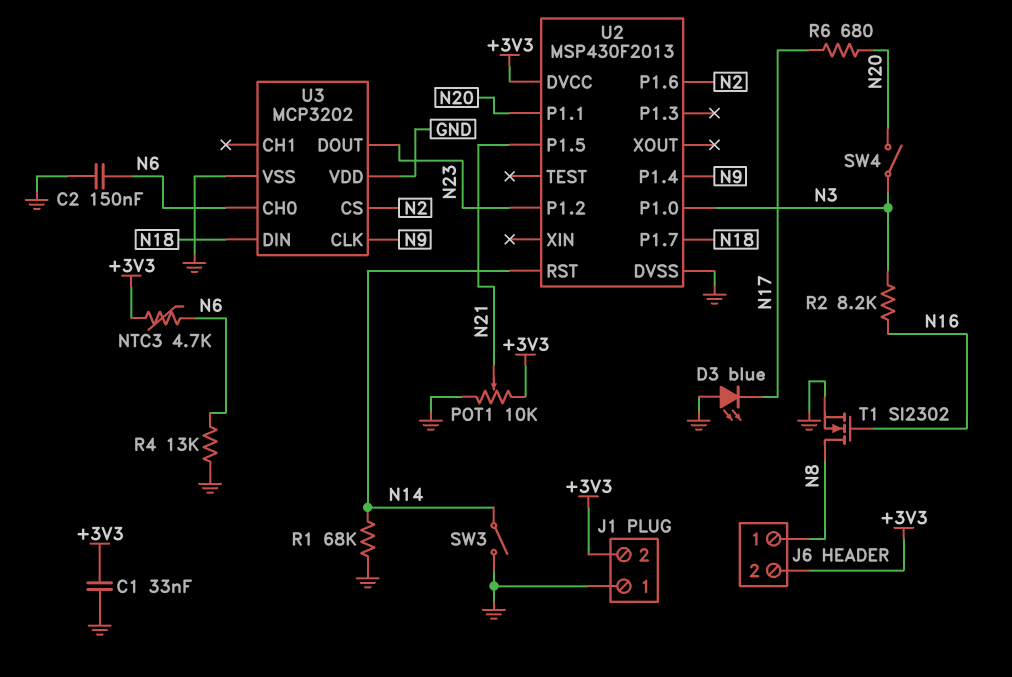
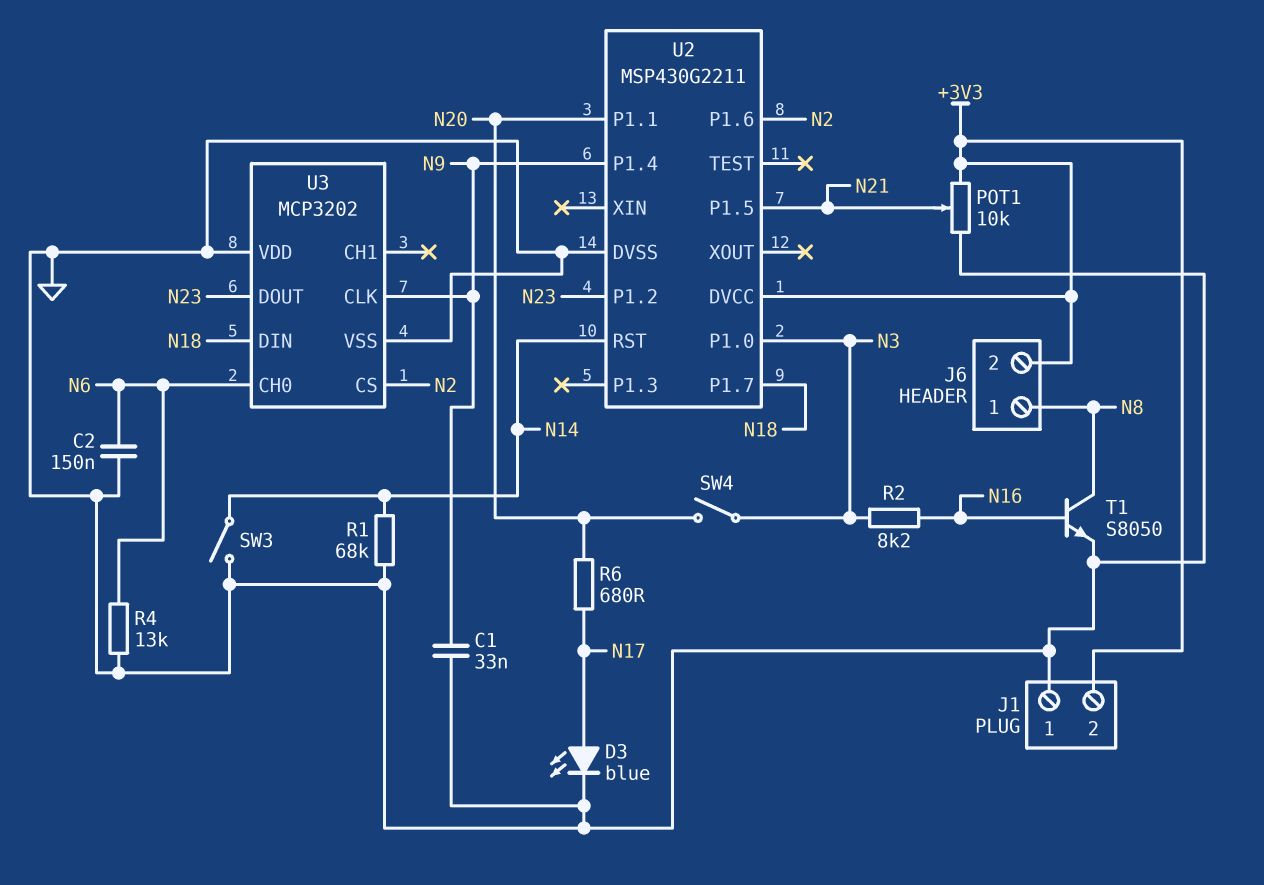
C1: 33nF (+3V3, GND) -> 33nF (GND, N9)
D3: LED blue (A GND, K N17) -> LED blue (A N17, K GND)
NTC3: 4.7k (+3V3, N6) -> none
T1: NMOS SI2302 (G N16, D N8, S GND) -> NPN S8050 (B N16, C N8, E GND)
U2: MSP430F2013 -> MSP430G2211

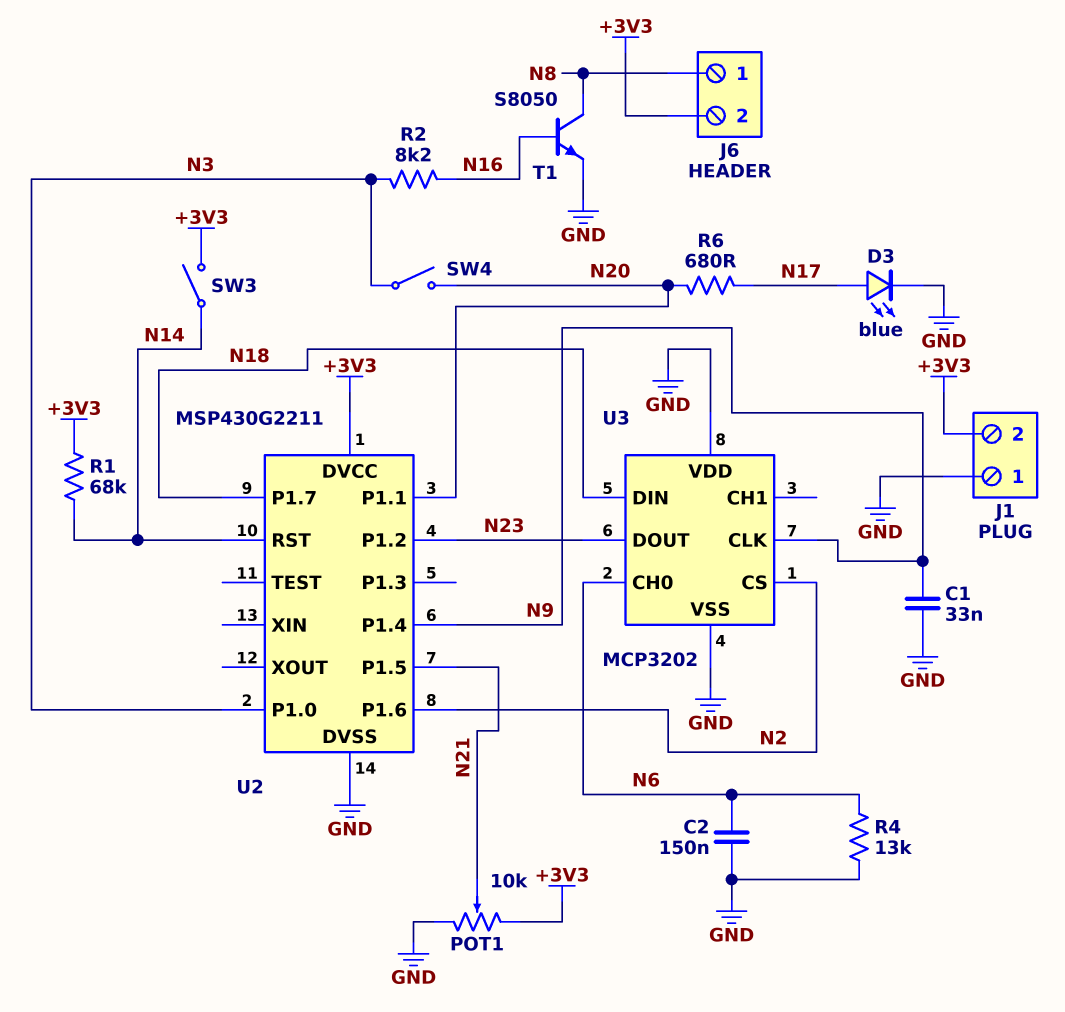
R1: 68k (GND, N14) -> 68k (+3V3, N14)
SW3: switch (GND, N14) -> switch (+3V3, N14)

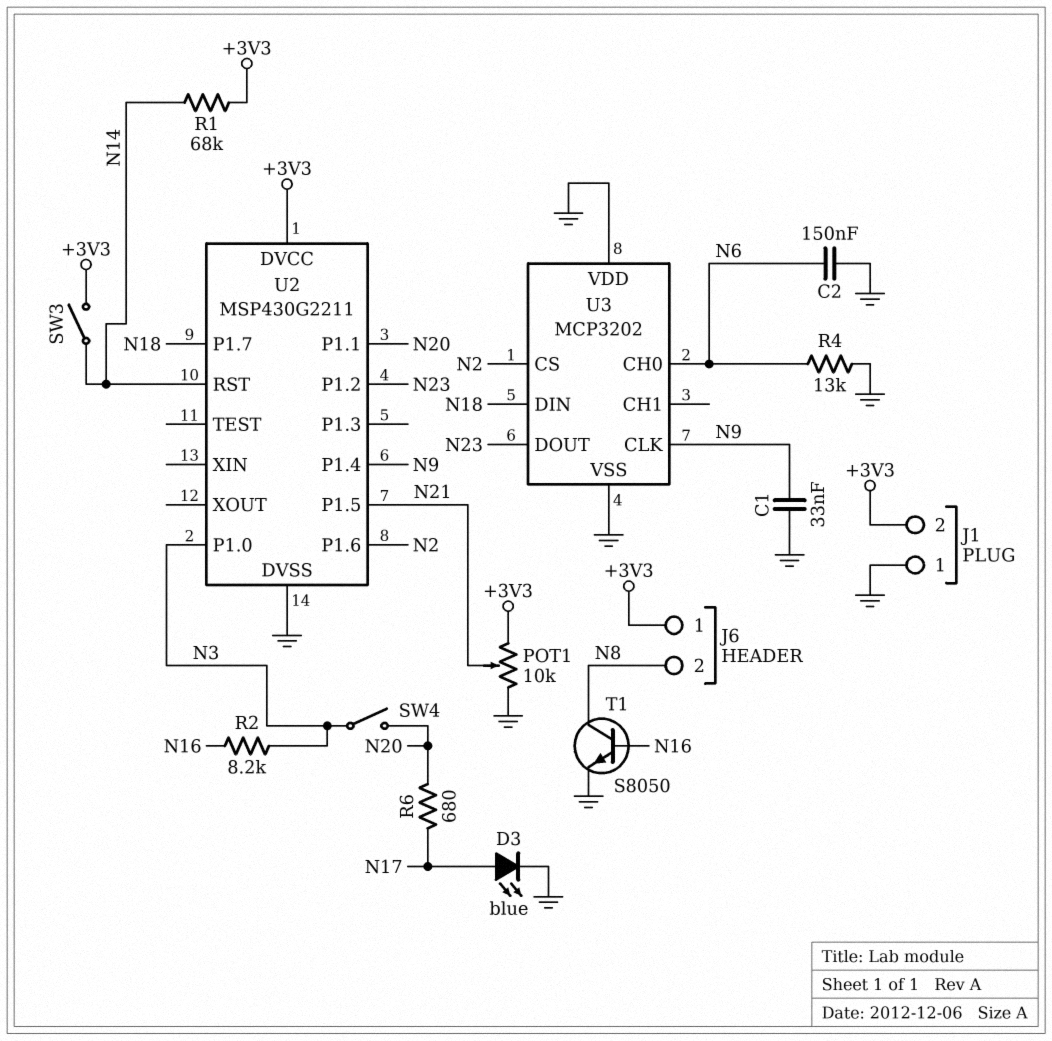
J6 pin 1: N8 -> +3V3
J6 pin 2: +3V3 -> N8

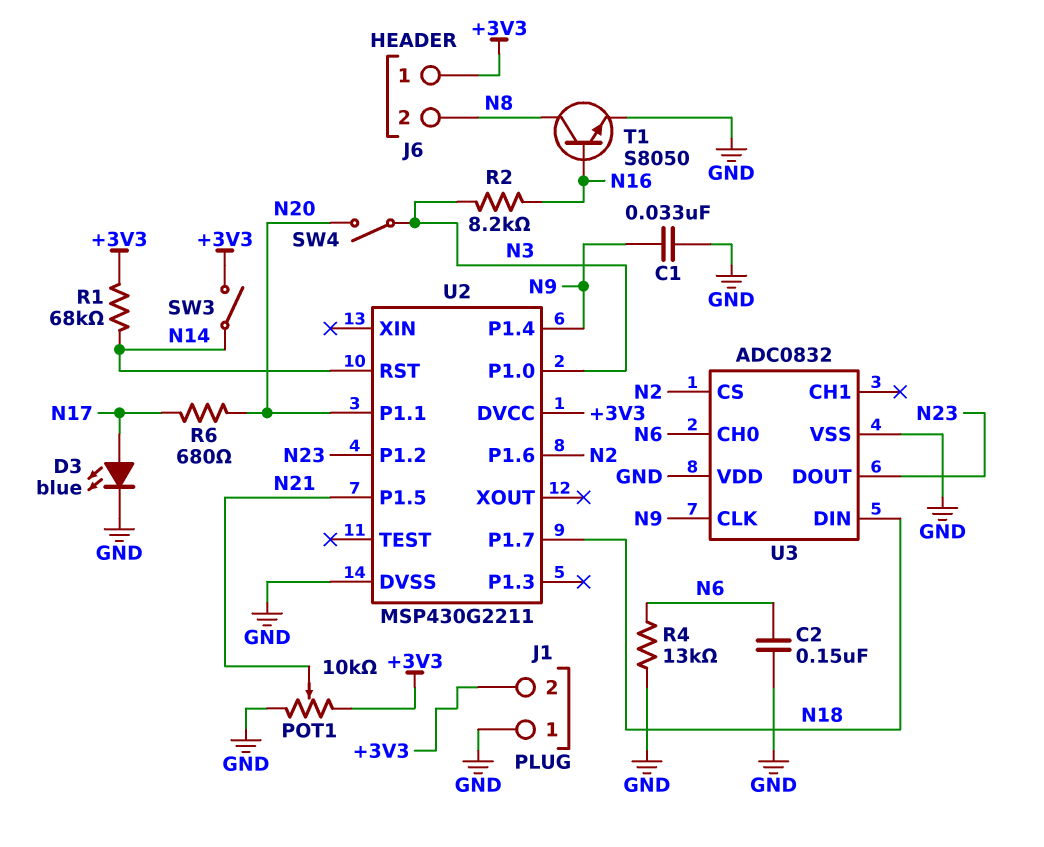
U3: MCP3202 -> ADC0832

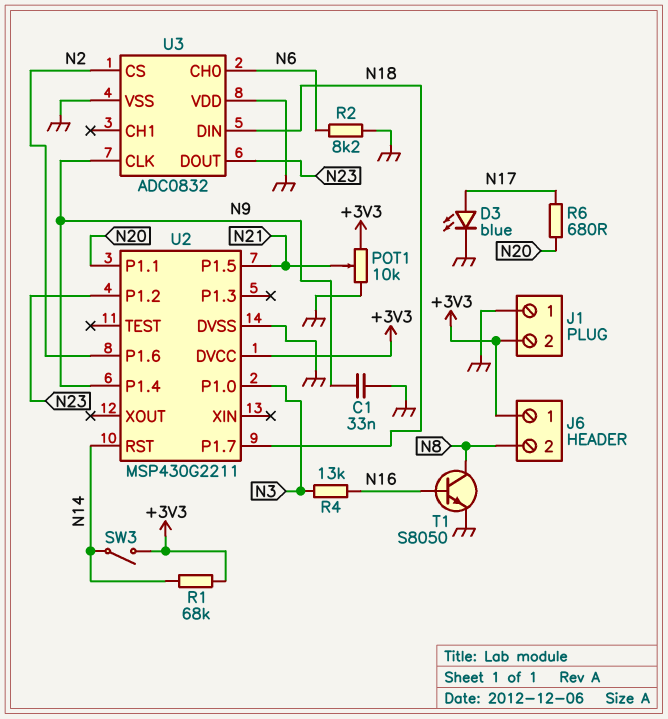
C2: 150nF (GND, N6) -> none
R2: 8.2k (N3, N16) -> 8.2k (GND, N6)
R4: 13k (GND, N6) -> 13k (N3, N16)
SW4: switch (N3, N20) -> none

